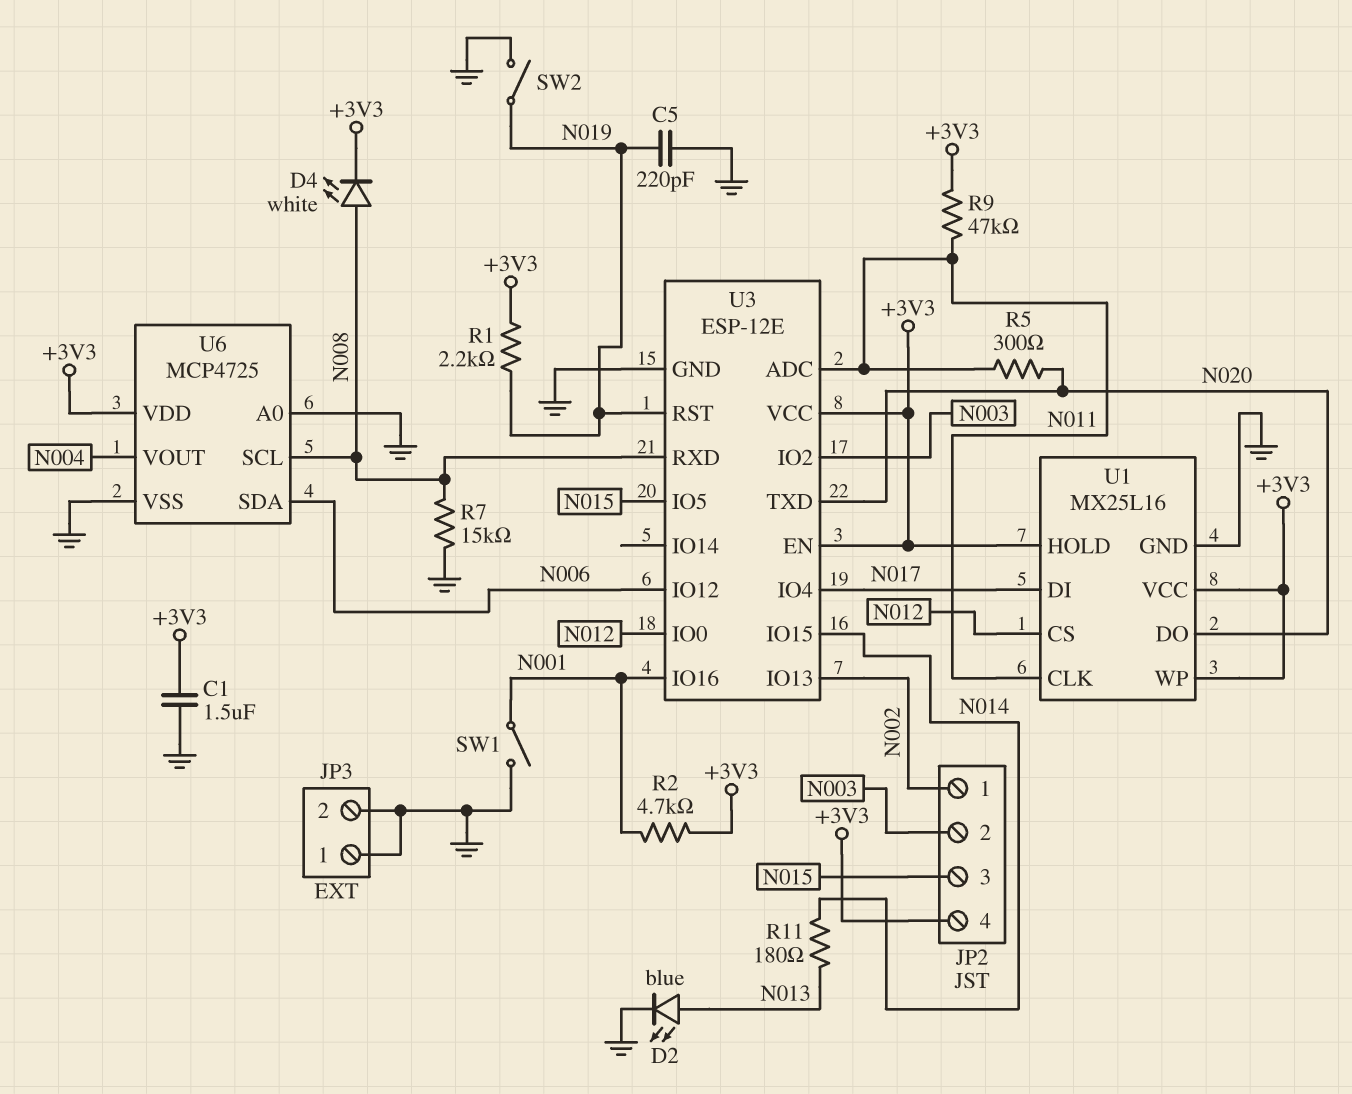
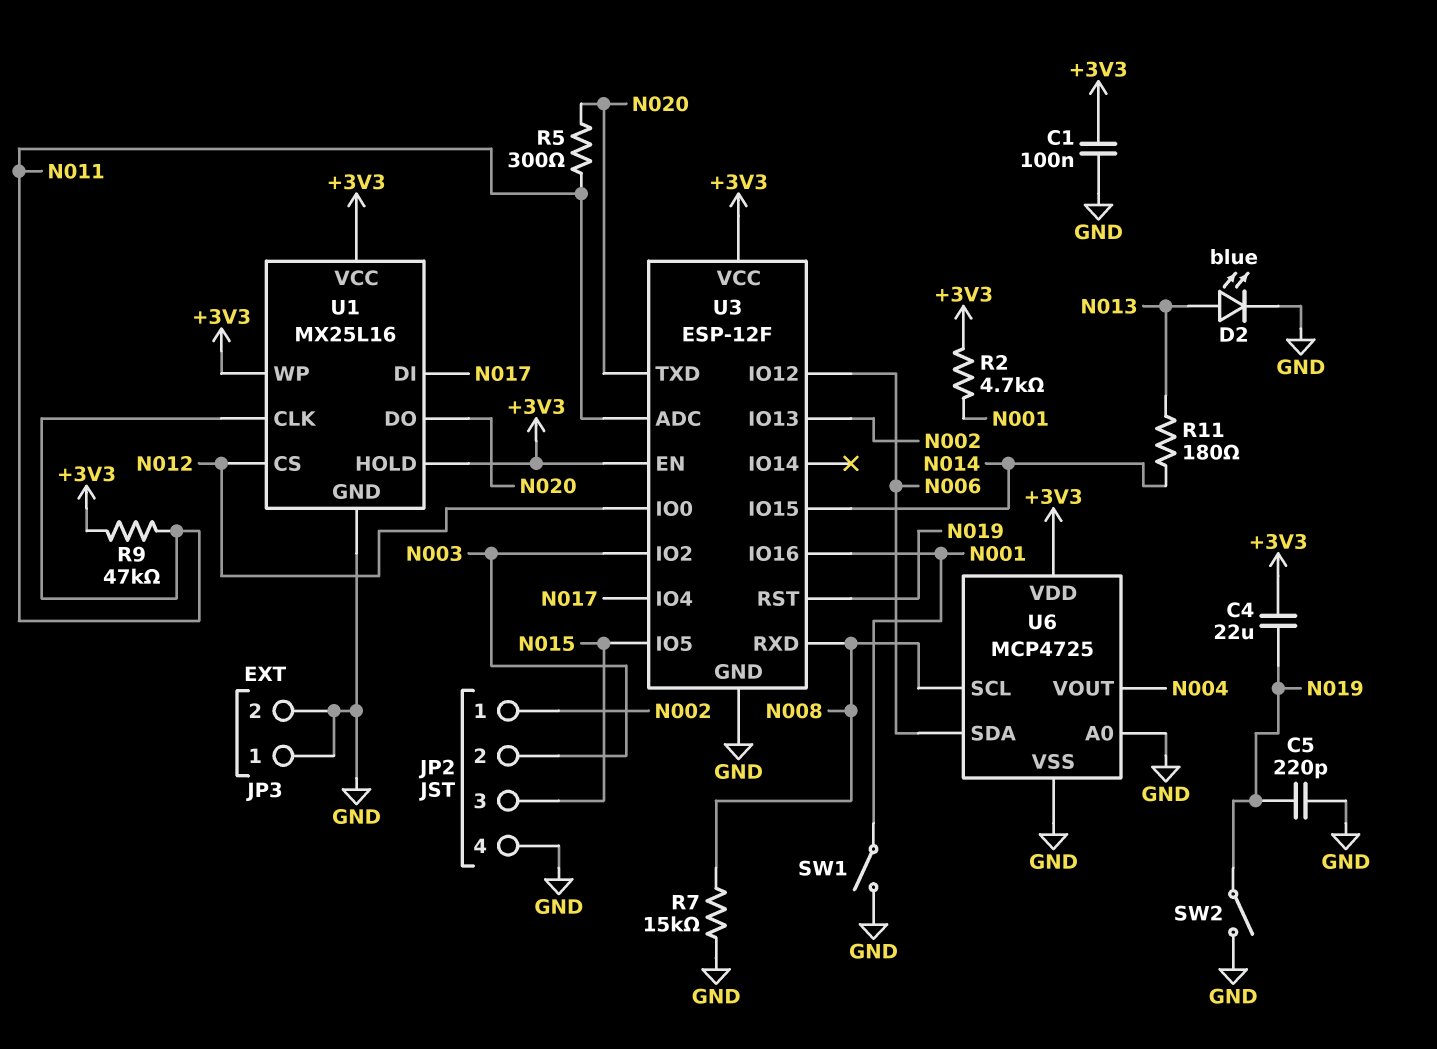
C1: 1.5uF (+3V3, GND) -> 100nF (+3V3, GND)
C4: none -> 22uF (+3V3, N019)
D4: LED white (A N008, K +3V3) -> none
JP2 pin 4: +3V3 -> GND
R1: 2.2k (+3V3, N019) -> none
U3: ESP-12E -> ESP-12F

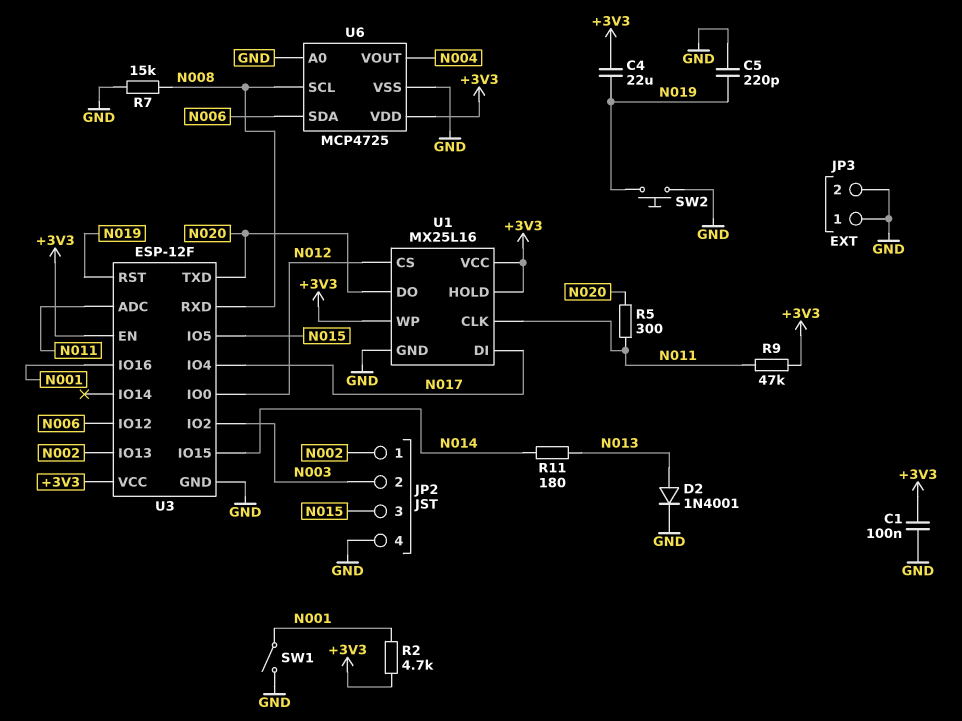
D2: LED blue (A N013, K GND) -> diode 1N4001 (A N013, K GND)
SW2: switch (GND, N019) -> button (GND, N019)

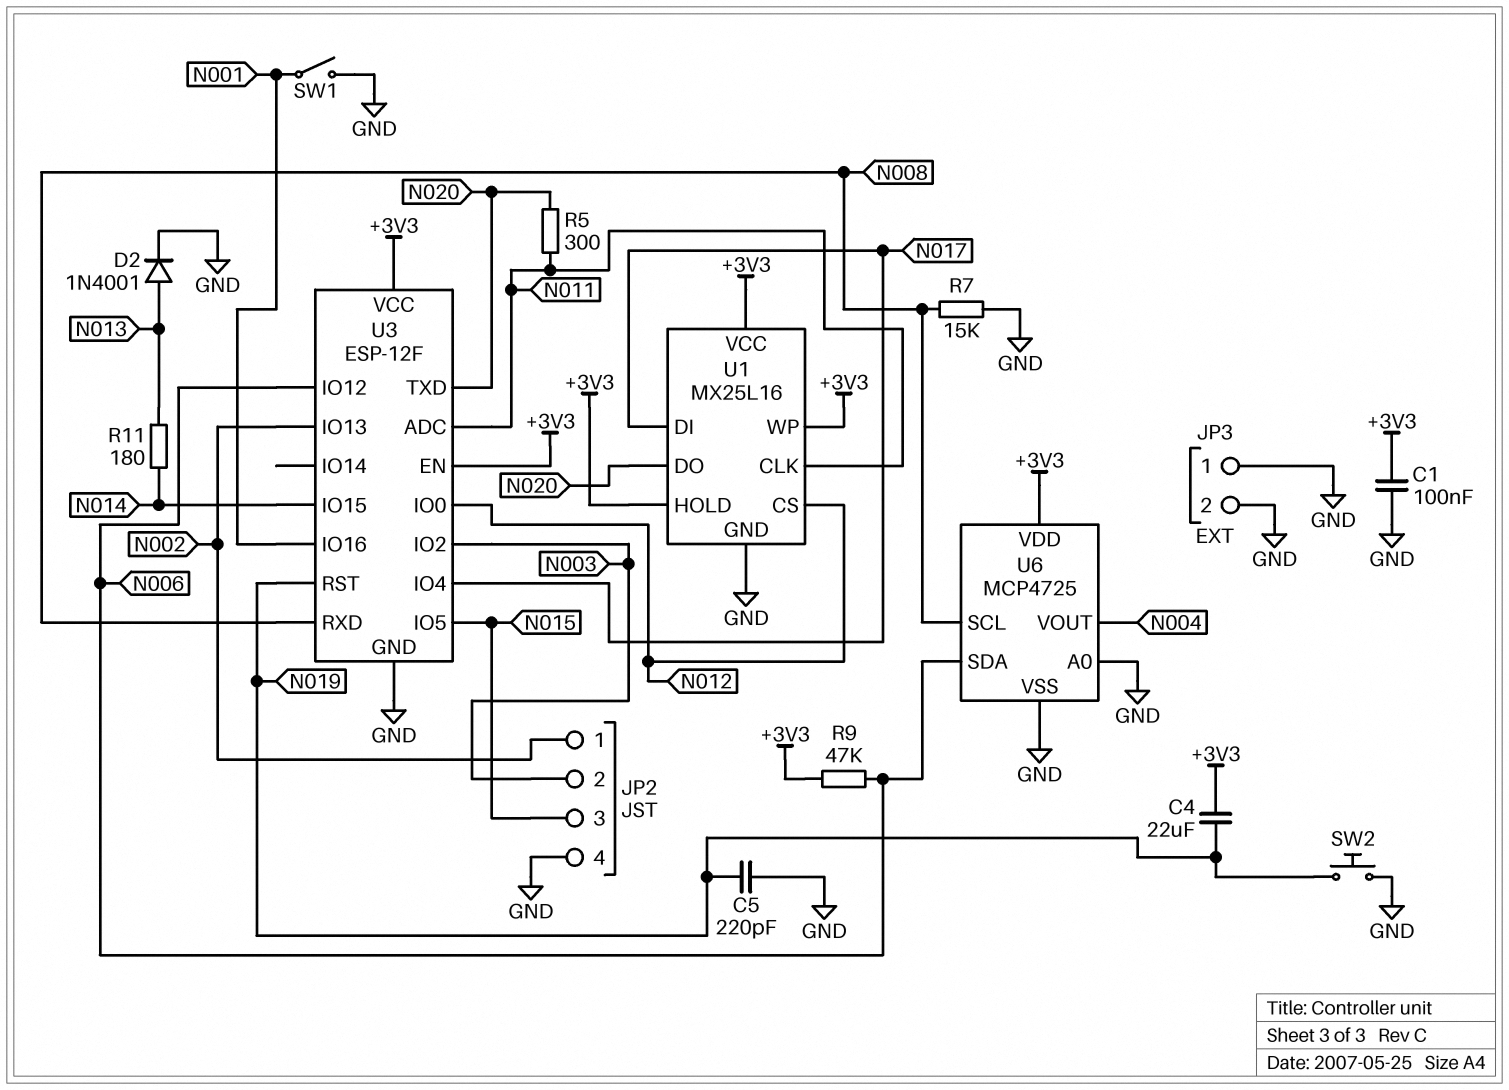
R2: 4.7k (+3V3, N001) -> none
R9: 47k (+3V3, N011) -> 47k (+3V3, N006)

